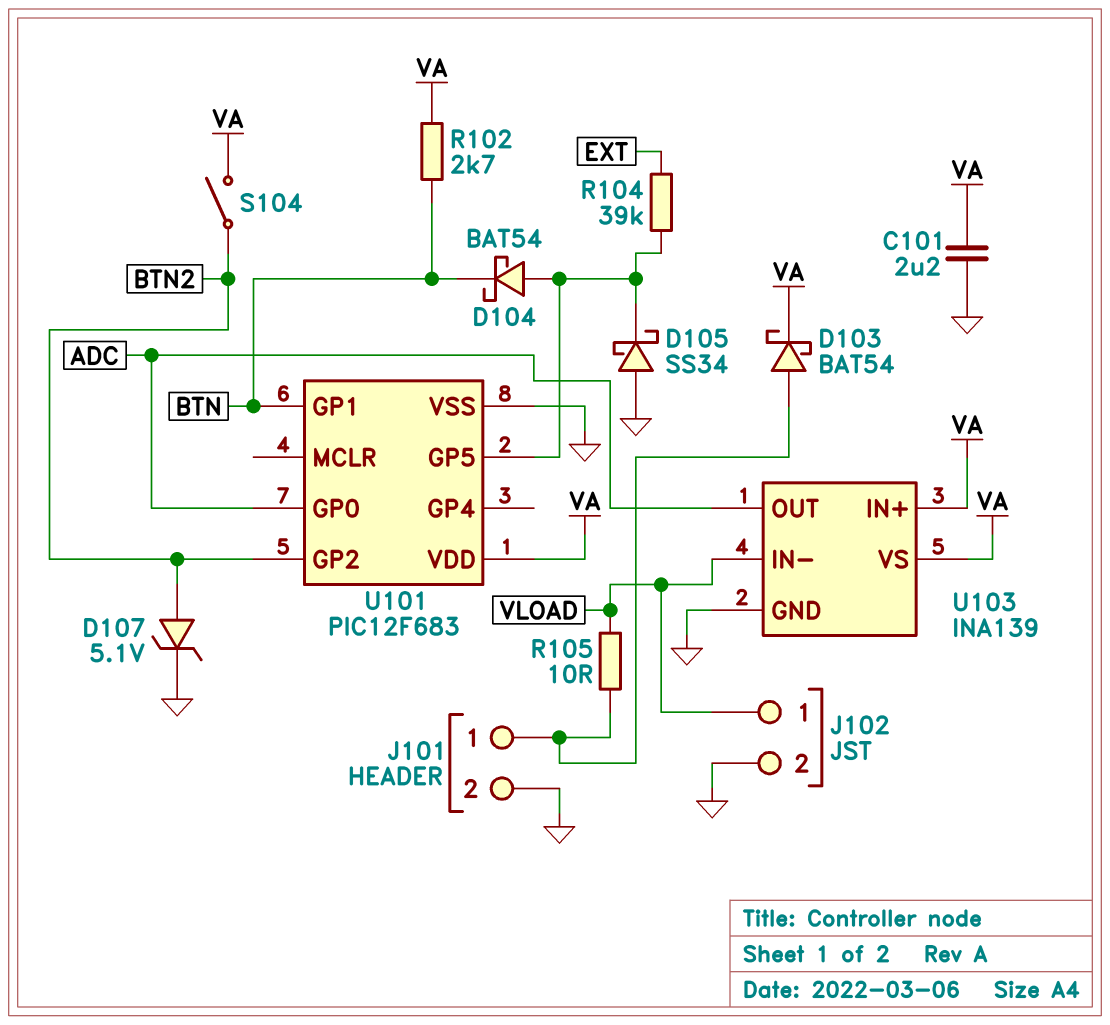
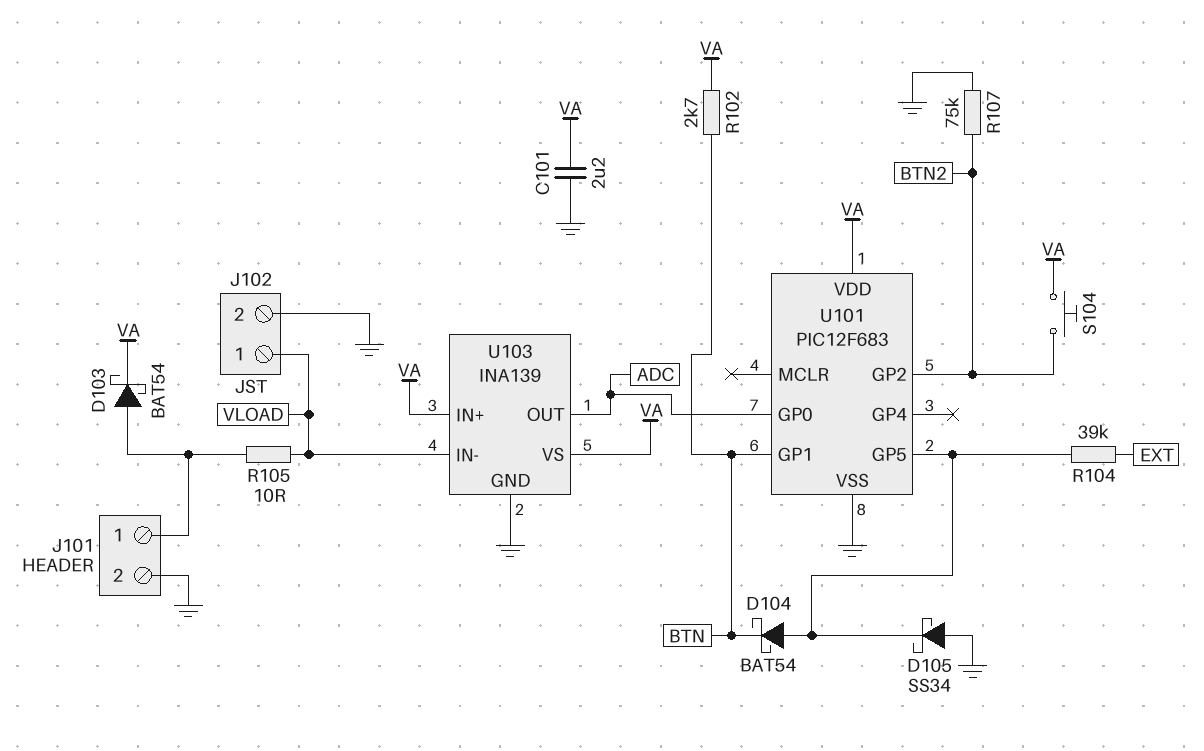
D107: zener 5.1V (A BTN2, K GND) -> none
R107: none -> 75k (BTN2, GND)
S104: switch (BTN2, VA) -> button (BTN2, VA)

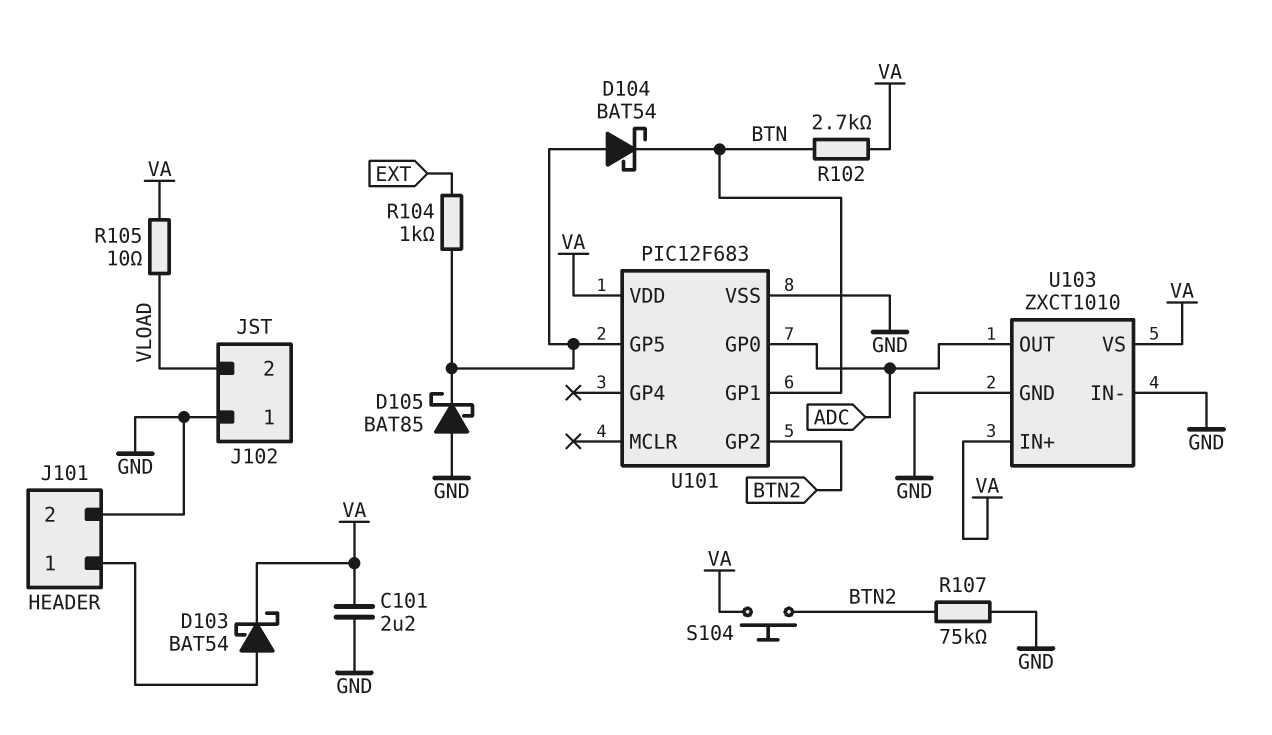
D105: schottky SS34 (A GND, K U101/GP5) -> schottky BAT85 (A GND, K U101/GP5)
J102 pin 1: VLOAD -> GND
J102 pin 2: GND -> VLOAD
R104: 39k (EXT, U101/GP5) -> 1k (EXT, U101/GP5)
R105: 10 (J101/1, VLOAD) -> 10 (VA, VLOAD)
U103: INA139 -> ZXCT1010
U103 pin IN-: VLOAD -> GND

